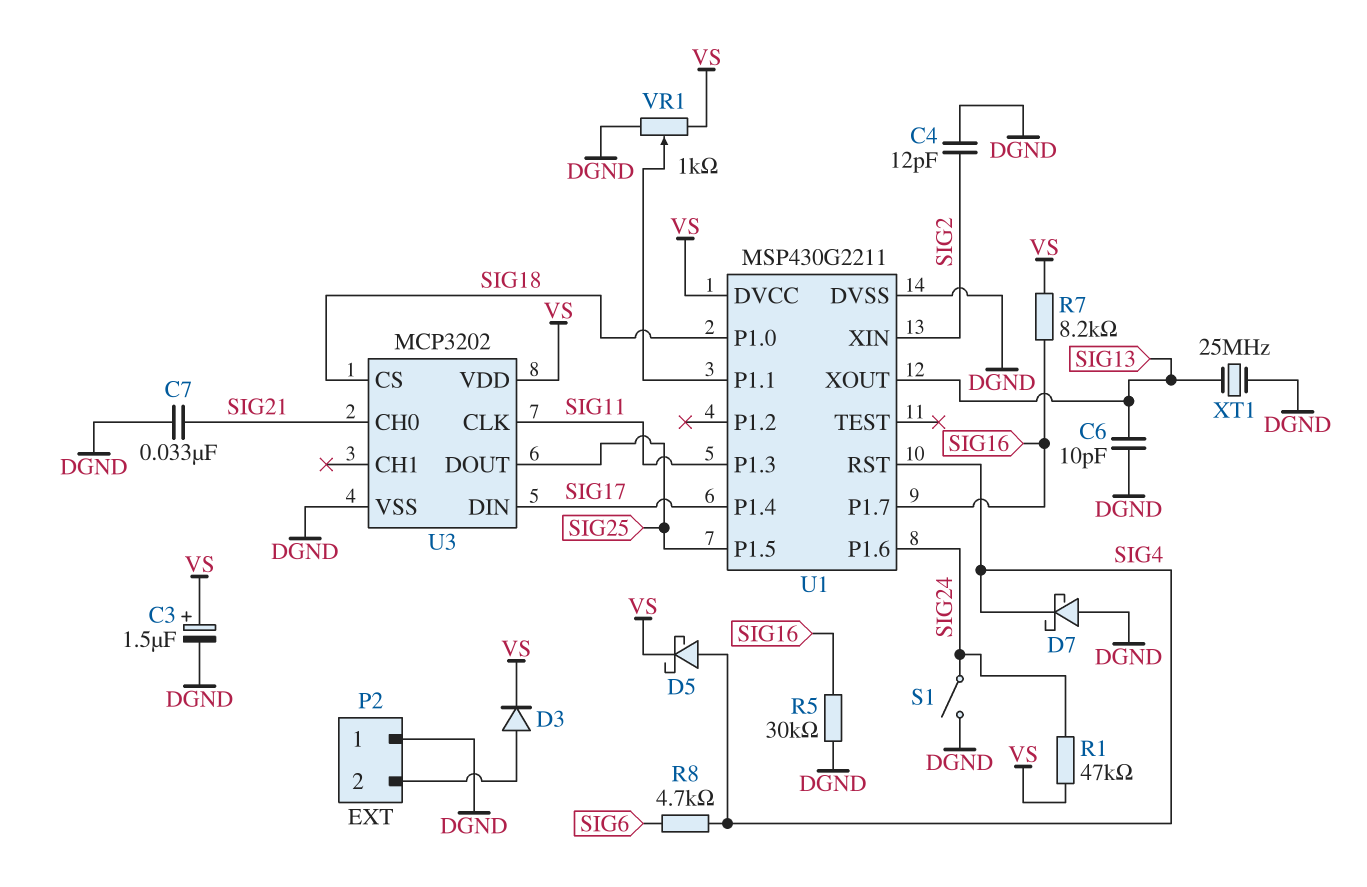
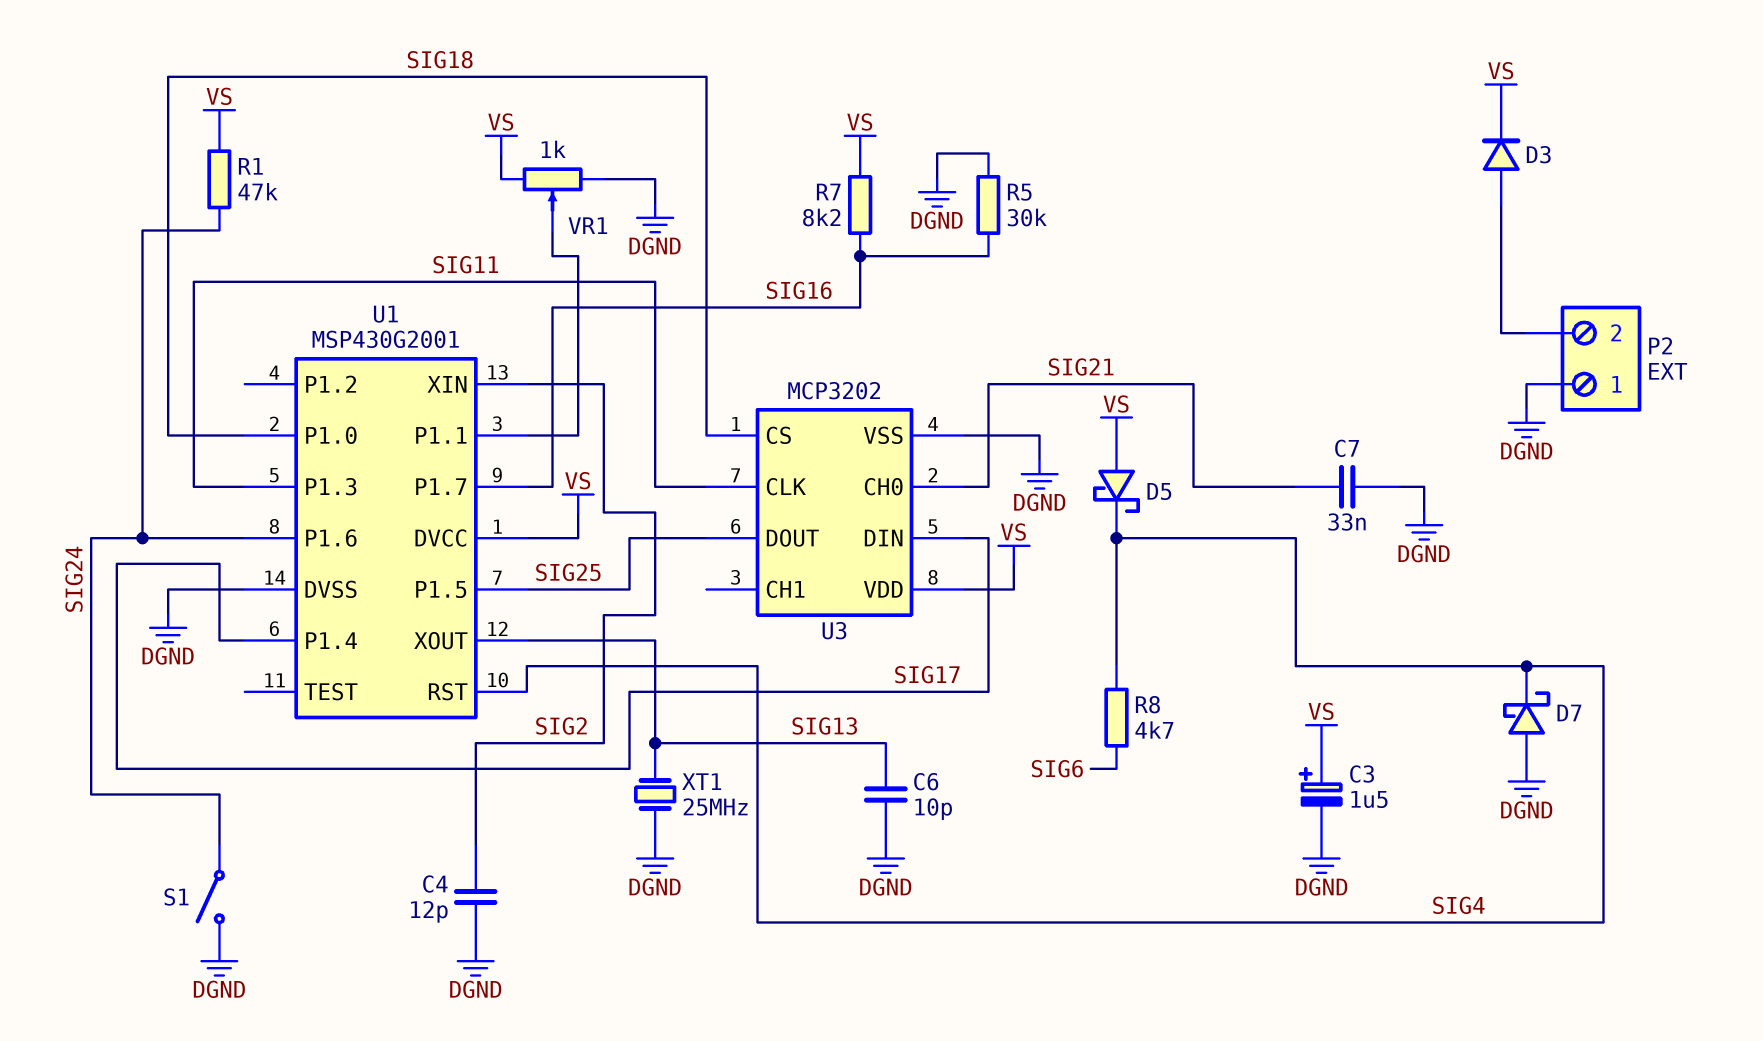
D5: schottky (A SIG4, K VS) -> schottky (A VS, K SIG4)
U1: MSP430G2211 -> MSP430G2001

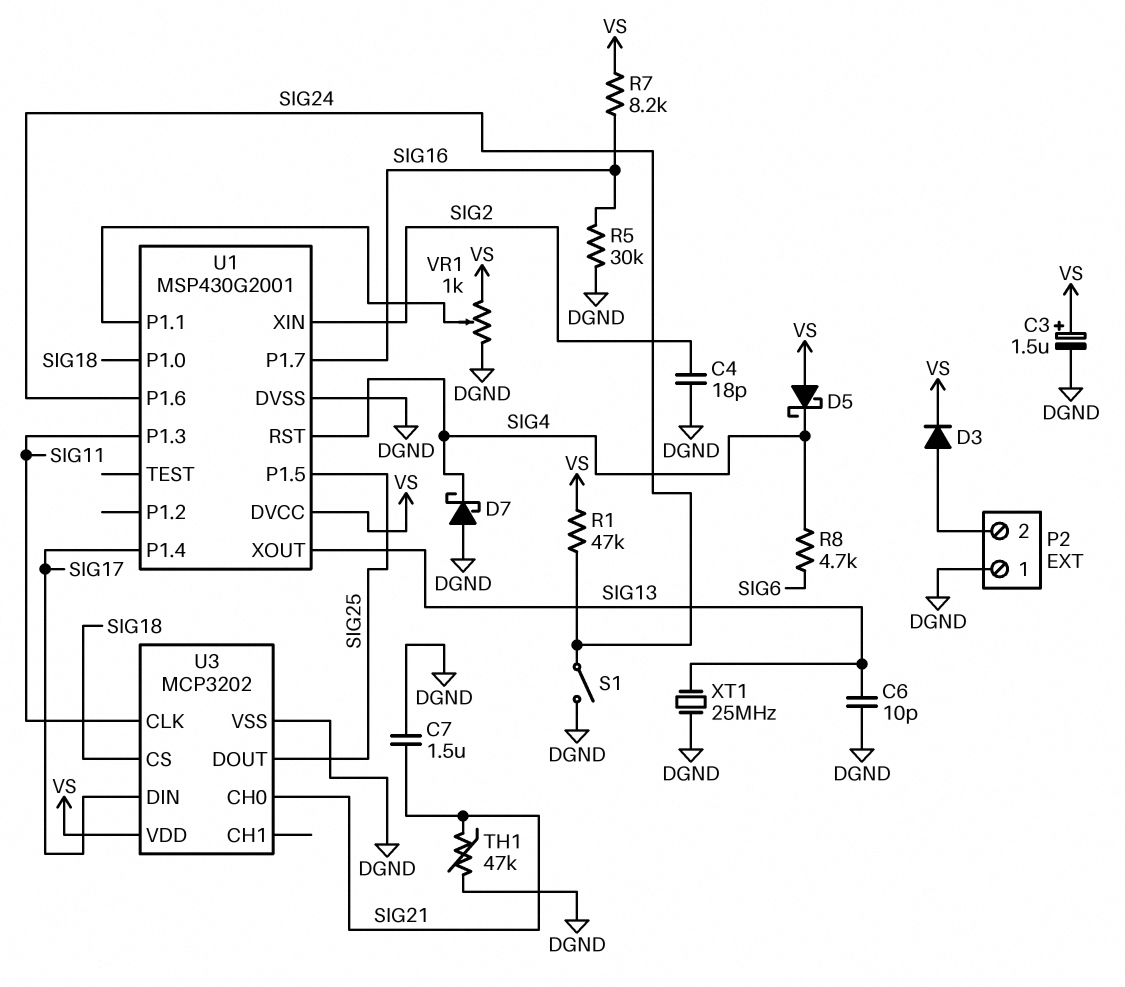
C4: 12pF (DGND, SIG2) -> 18pF (DGND, SIG2)
C7: 33nF (DGND, SIG21) -> 1.5uF (DGND, SIG21)
TH1: none -> 47k (DGND, SIG21)

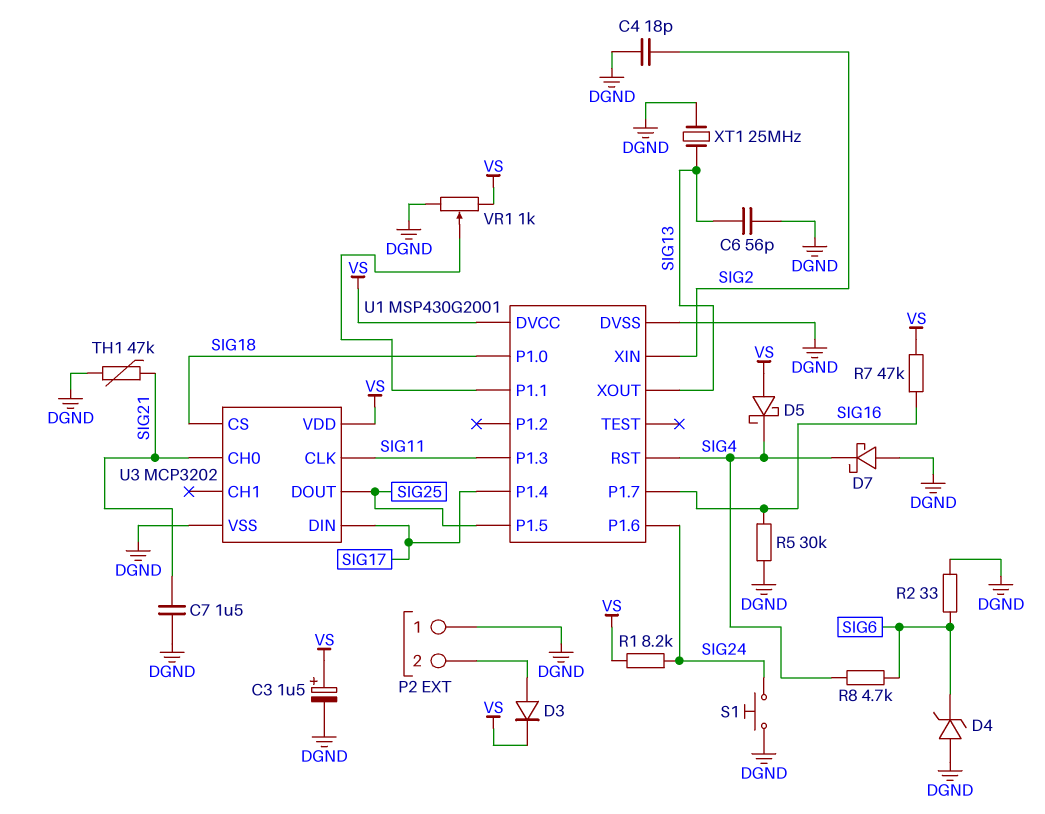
C6: 10pF (DGND, SIG13) -> 56pF (DGND, SIG13)
D4: none -> zener (A DGND, K SIG6)
R1: 47k (SIG24, VS) -> 8.2k (SIG24, VS)
R2: none -> 33 (DGND, SIG6)
R7: 8.2k (SIG16, VS) -> 47k (SIG16, VS)
S1: switch (DGND, SIG24) -> button (DGND, SIG24)

